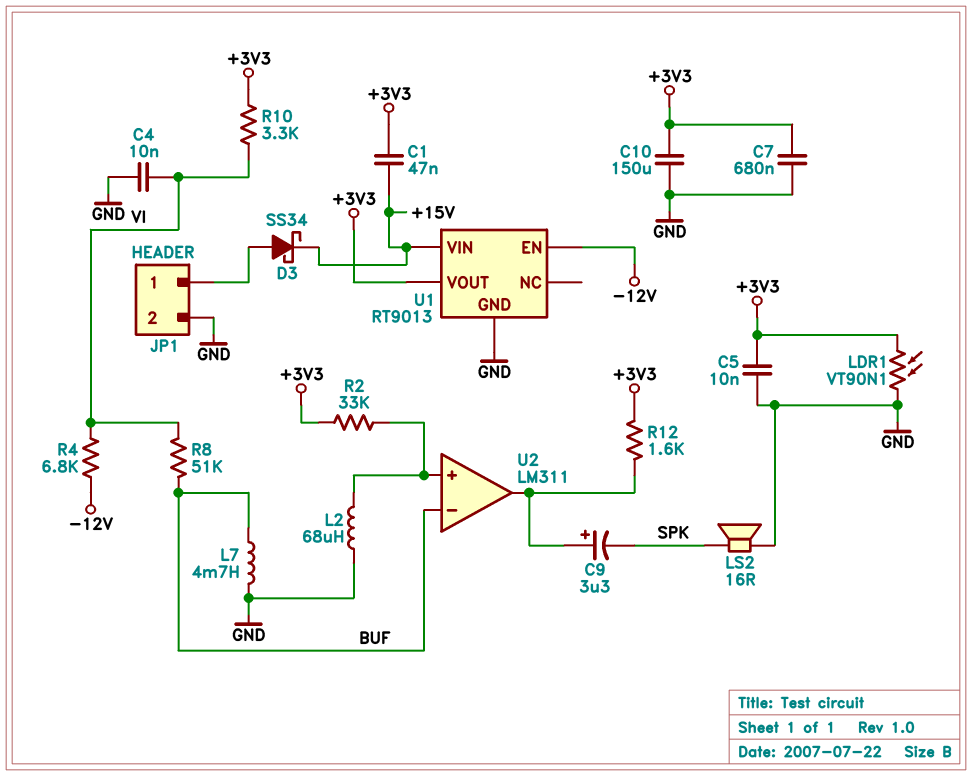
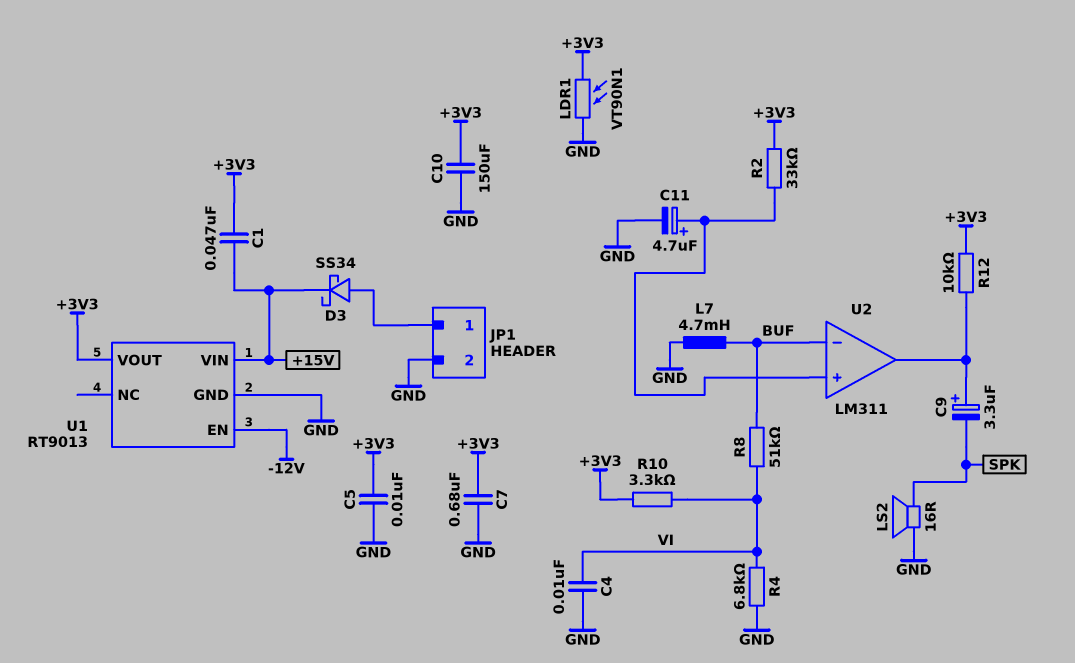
C11: none -> 4.7uF (plus U2/in+, minus GND)
L2: 68uH (GND, U2/in+) -> none
R4: 6.8k (-12V, VI) -> 6.8k (GND, VI)
R12: 1.6k (+3V3, U2/out) -> 10k (+3V3, U2/out)

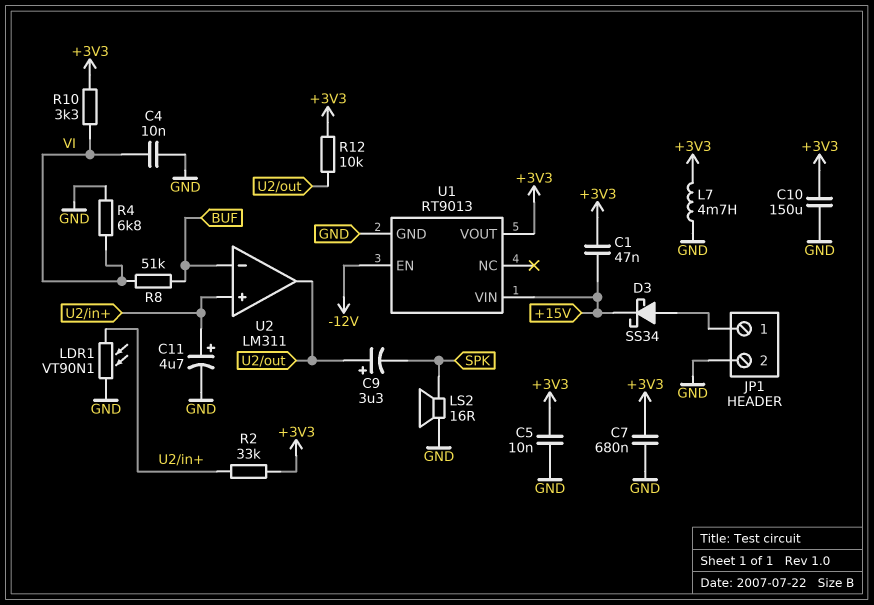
L7: 4.7mH (BUF, GND) -> 4.7mH (+3V3, GND)
LDR1: VT90N1 (+3V3, GND) -> VT90N1 (GND, U2/in+)

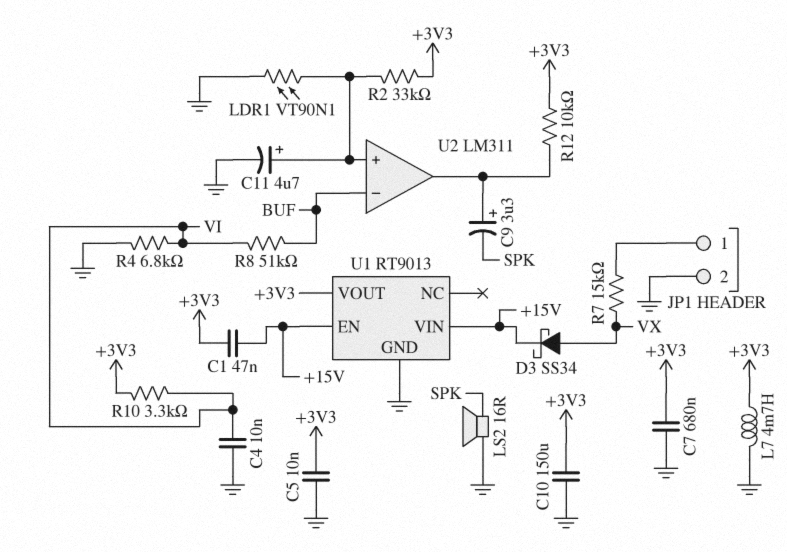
D3: schottky SS34 (A JP1/1, K +15V) -> schottky SS34 (A VX, K +15V)
R7: none -> 15k (JP1/1, VX)
U1 pin EN: -12V -> +15V

